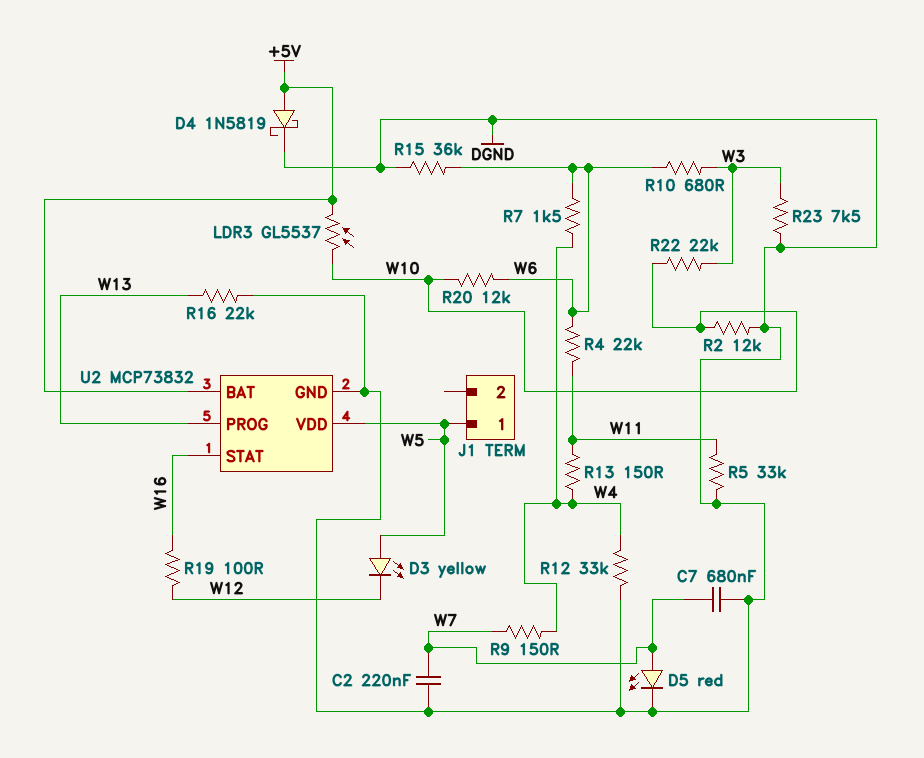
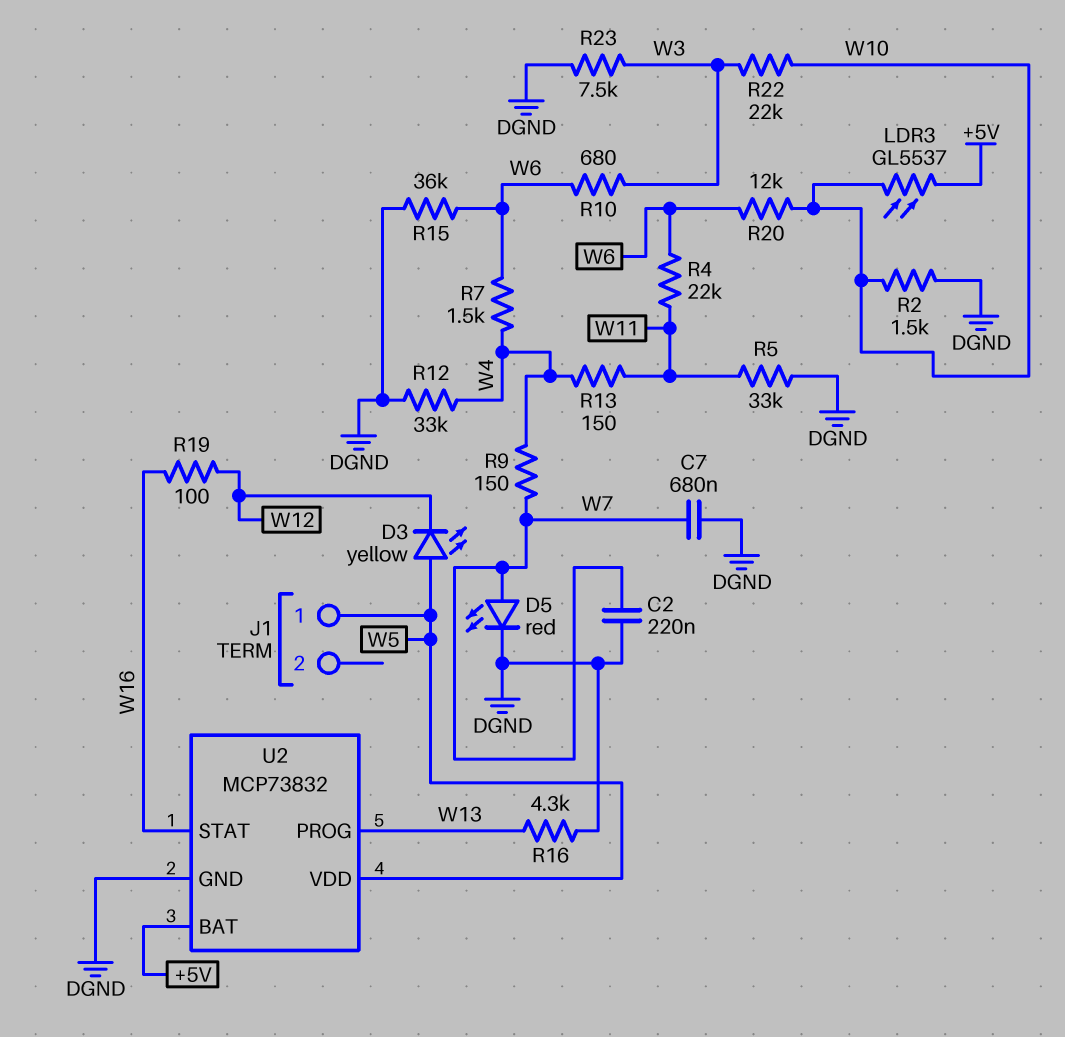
D4: schottky 1N5819 (A +5V, K DGND) -> none
R2: 12k (DGND, W10) -> 1.5k (DGND, W10)
R16: 22k (DGND, W13) -> 4.3k (DGND, W13)

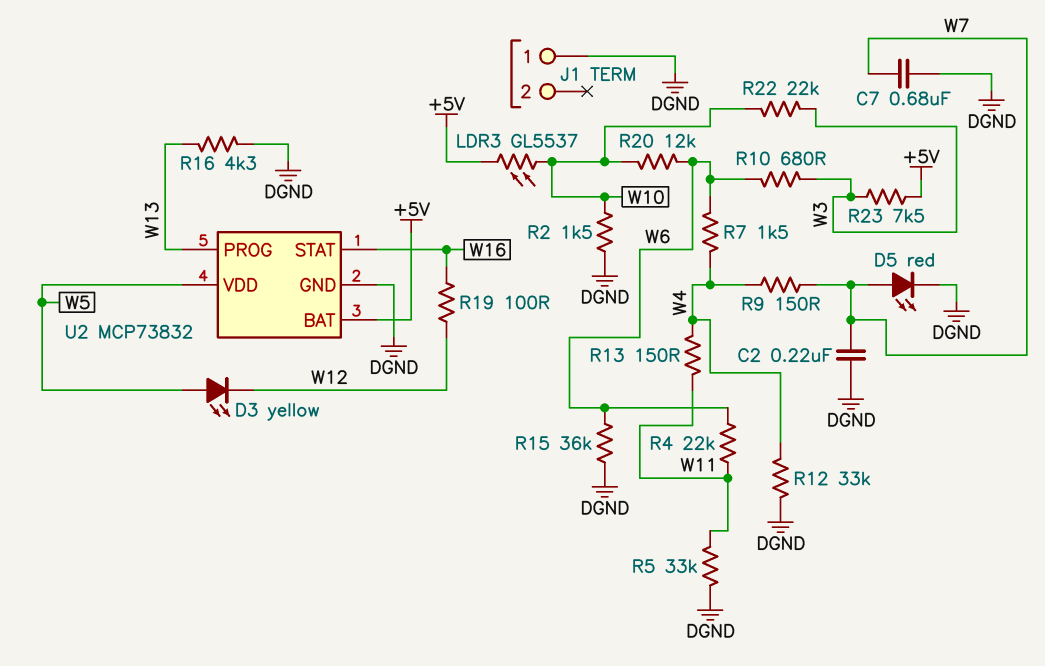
J1 pin 1: W5 -> DGND
R23: 7.5k (DGND, W3) -> 7.5k (+5V, W3)

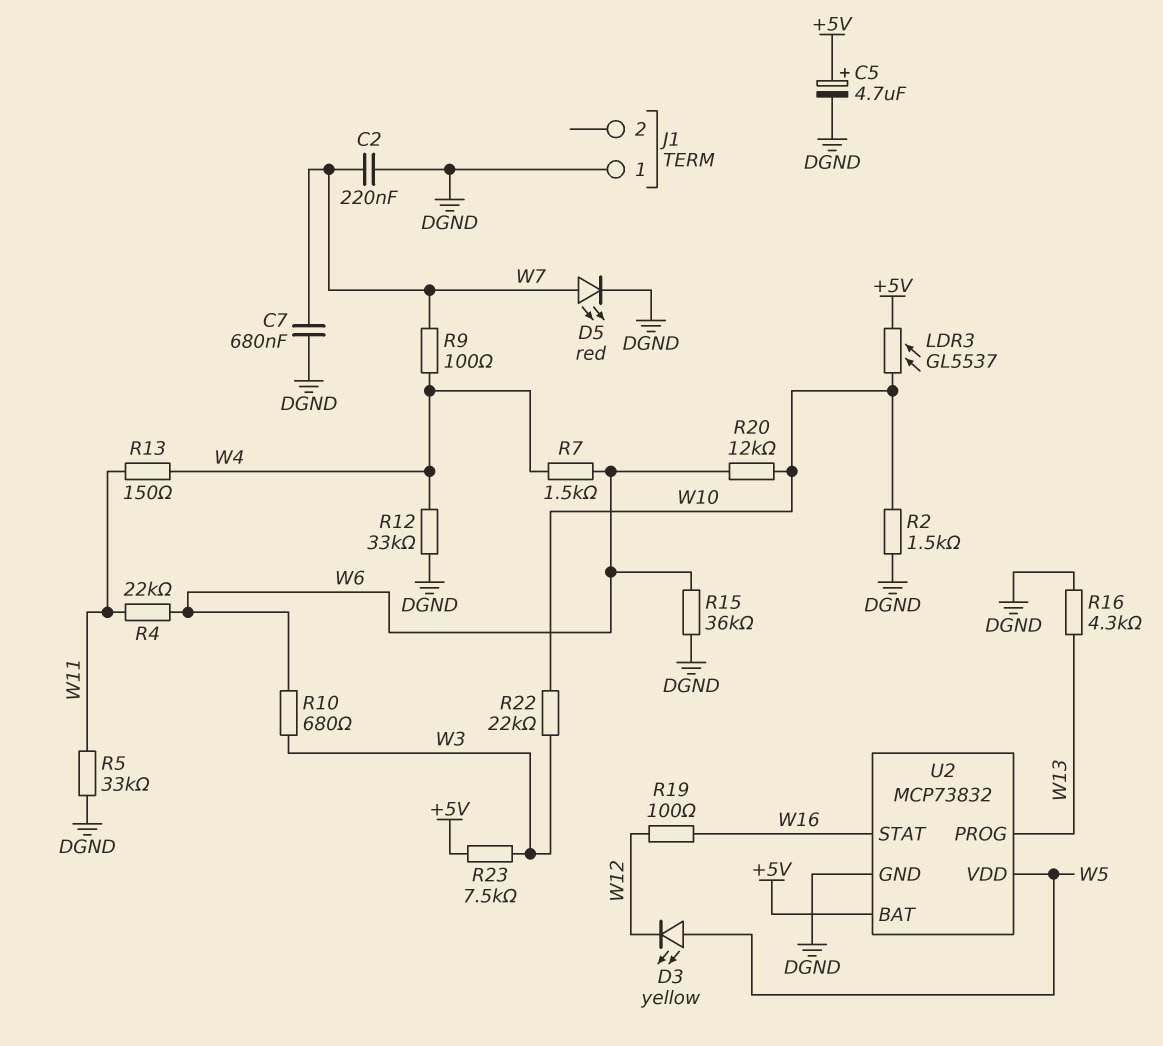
C5: none -> 4.7uF (plus +5V, minus DGND)
R9: 150 (W4, W7) -> 100 (W4, W7)

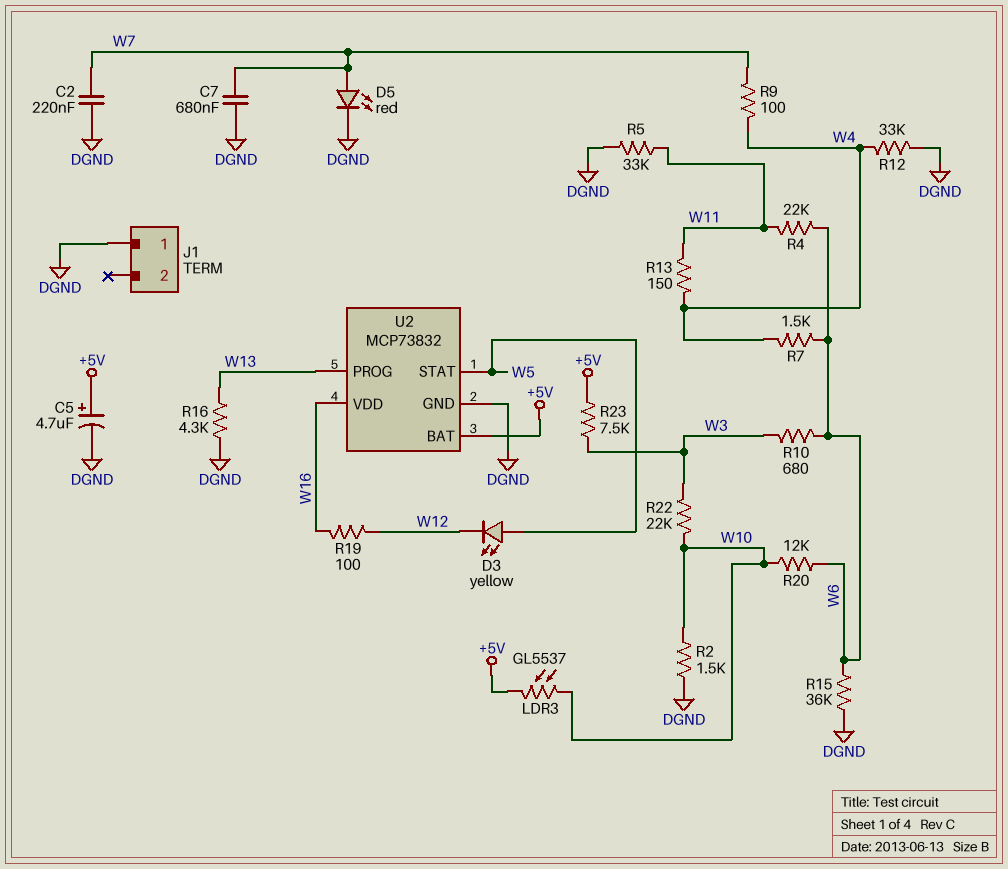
U2 pin STAT: W16 -> W5
U2 pin VDD: W5 -> W16

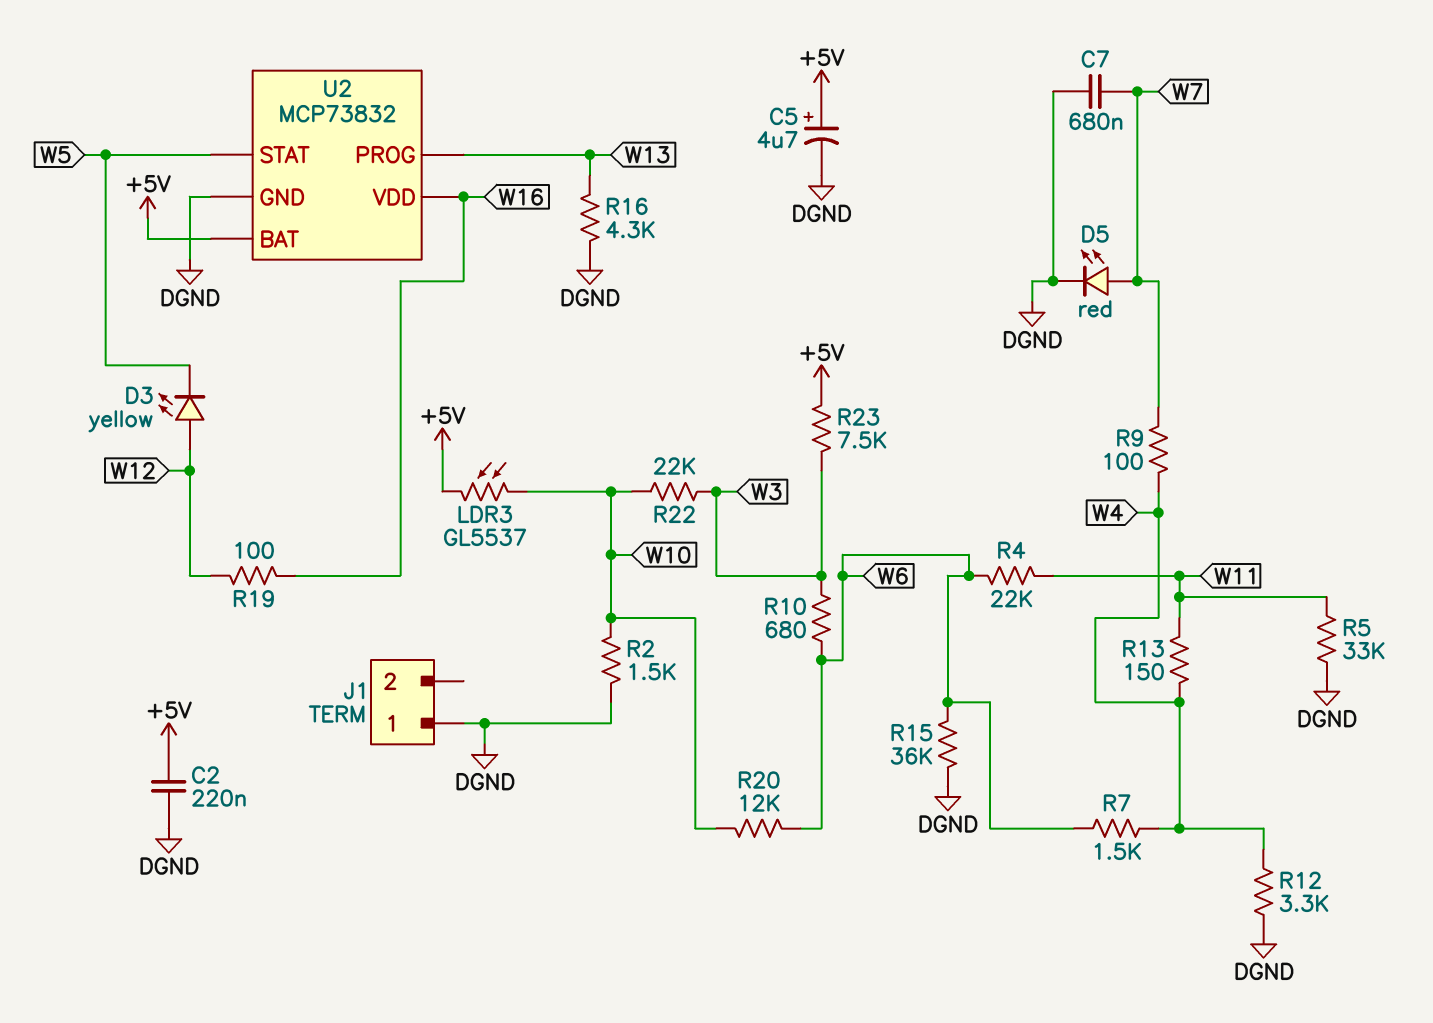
C2: 220nF (DGND, W7) -> 220nF (+5V, DGND)
D3: LED yellow (A W5, K W12) -> LED yellow (A W12, K W5)
R12: 33k (DGND, W4) -> 3.3k (DGND, W4)

